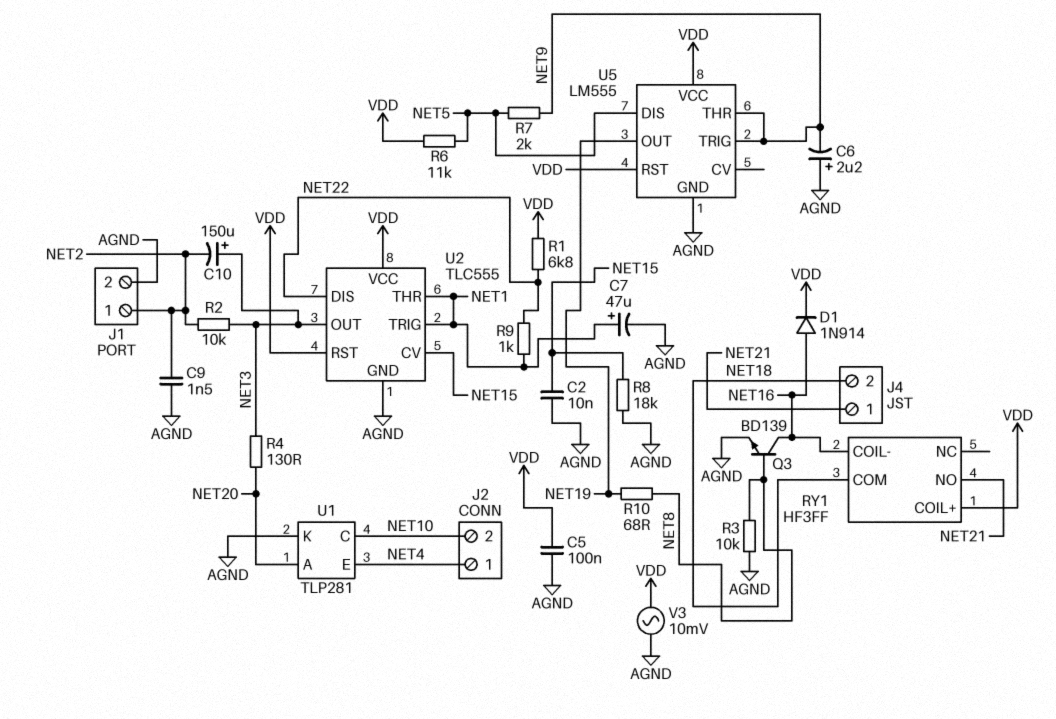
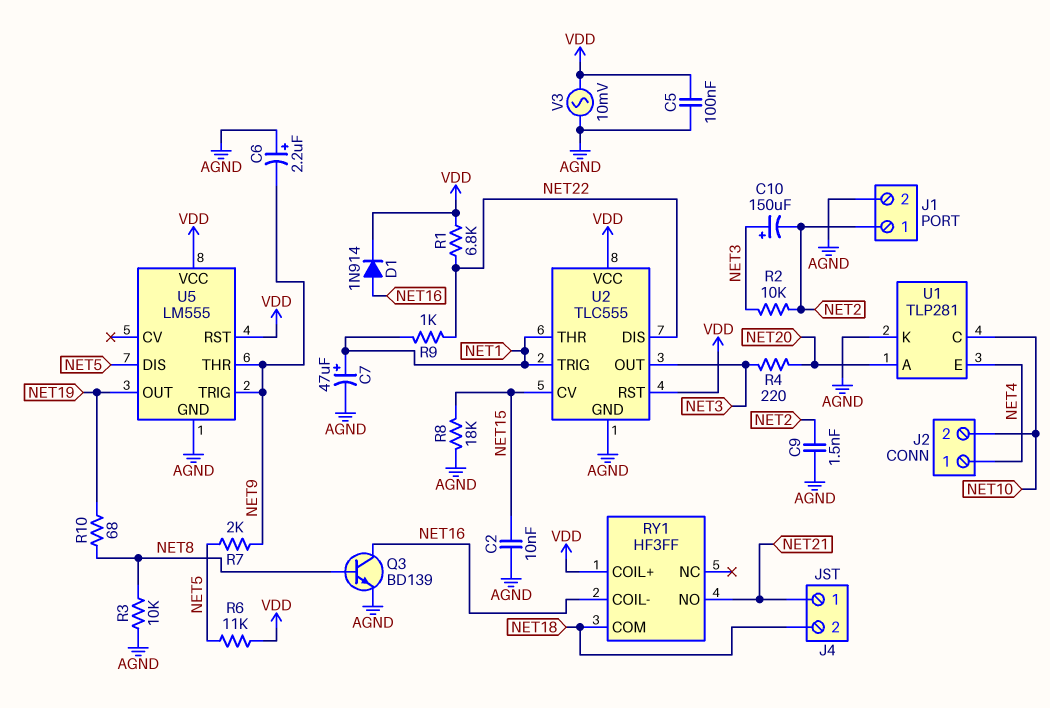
R4: 130 (NET3, NET20) -> 220 (NET3, NET20)

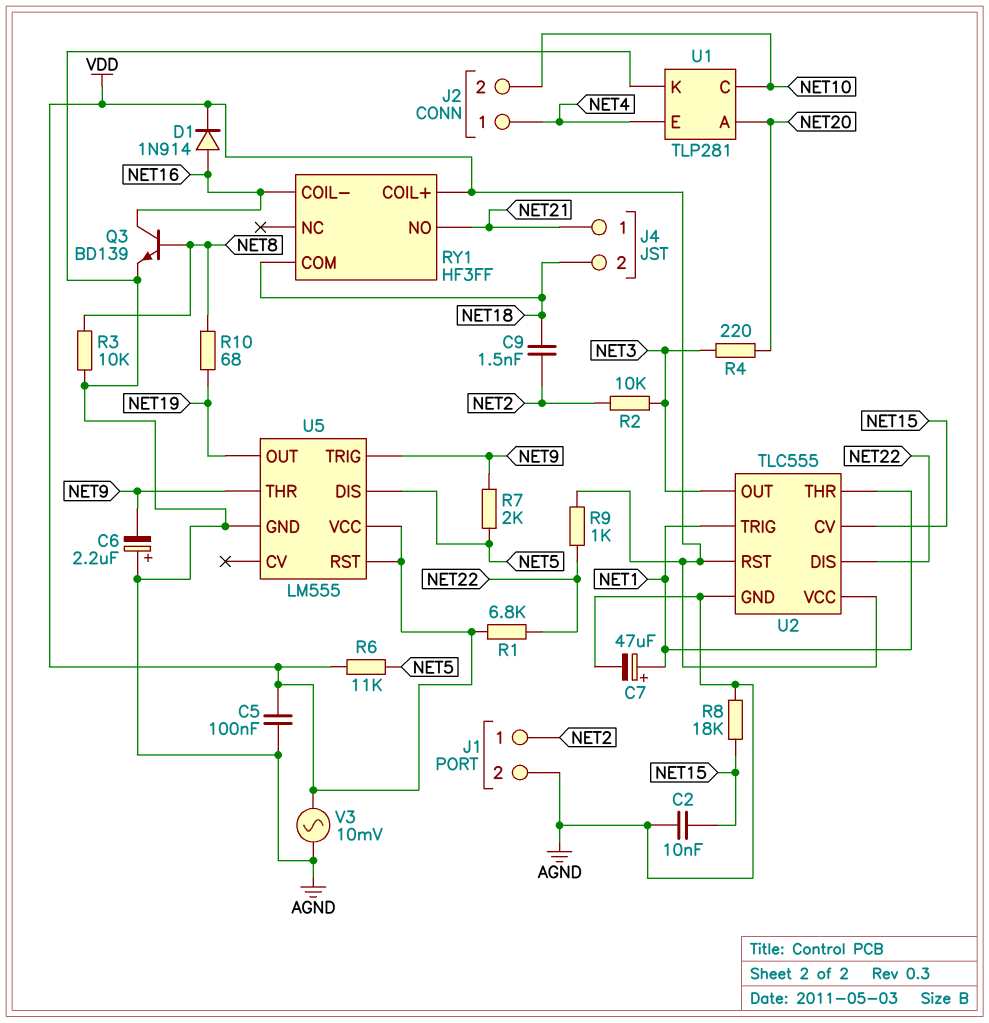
C9: 1.5nF (AGND, NET2) -> 1.5nF (NET2, NET18)
C10: 150uF (plus NET3, minus NET2) -> none
R9: 1k (NET1, NET22) -> 1k (NET22, VDD)

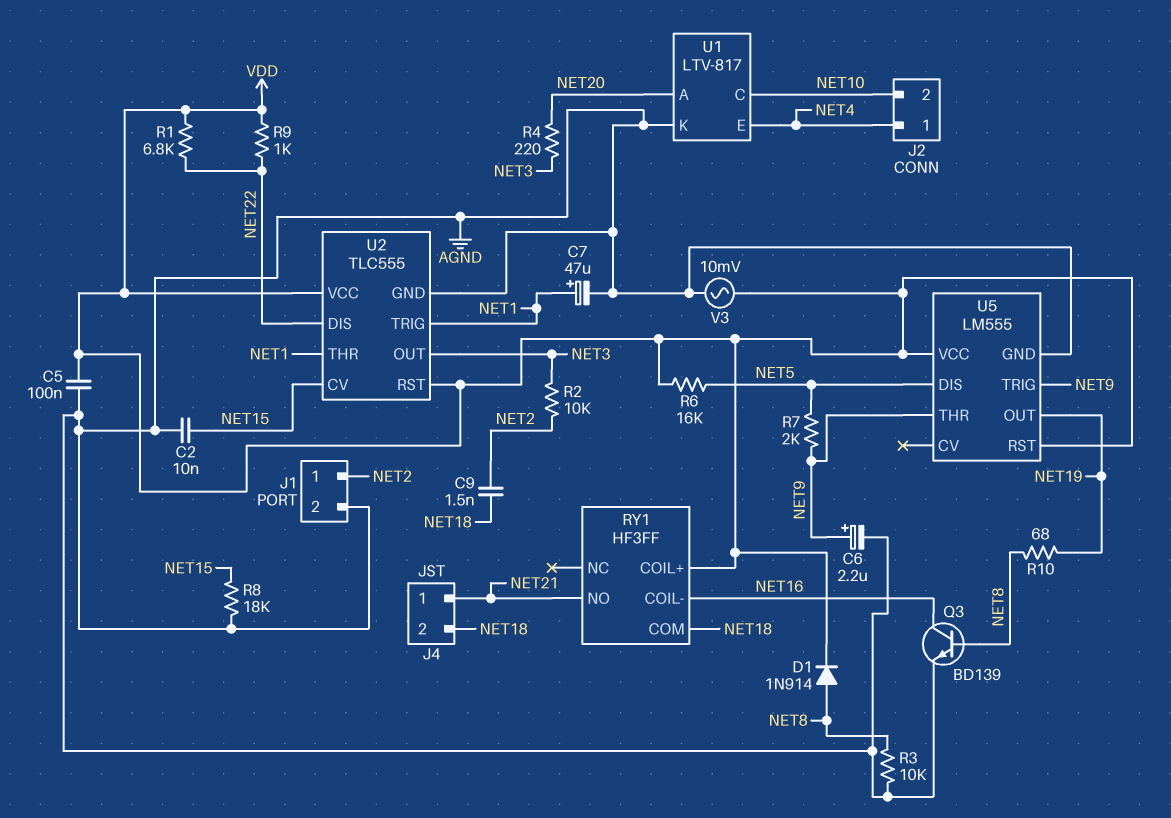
C6: 2.2uF (plus AGND, minus NET9) -> 2.2uF (plus NET9, minus AGND)
D1: diode 1N914 (A NET16, K VDD) -> diode 1N914 (A NET8, K VDD)
R6: 11k (NET5, VDD) -> 16k (NET5, VDD)
U1: TLP281 -> LTV-817

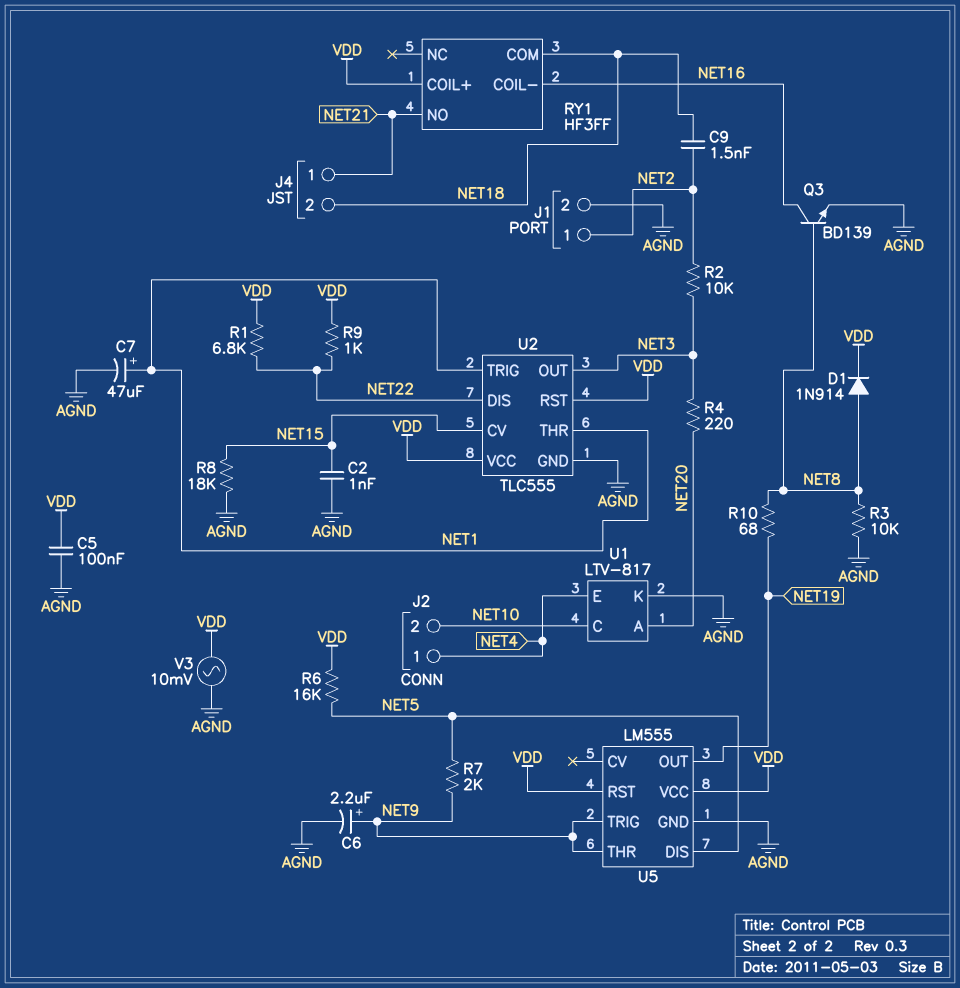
C2: 10nF (AGND, NET15) -> 1nF (AGND, NET15)

